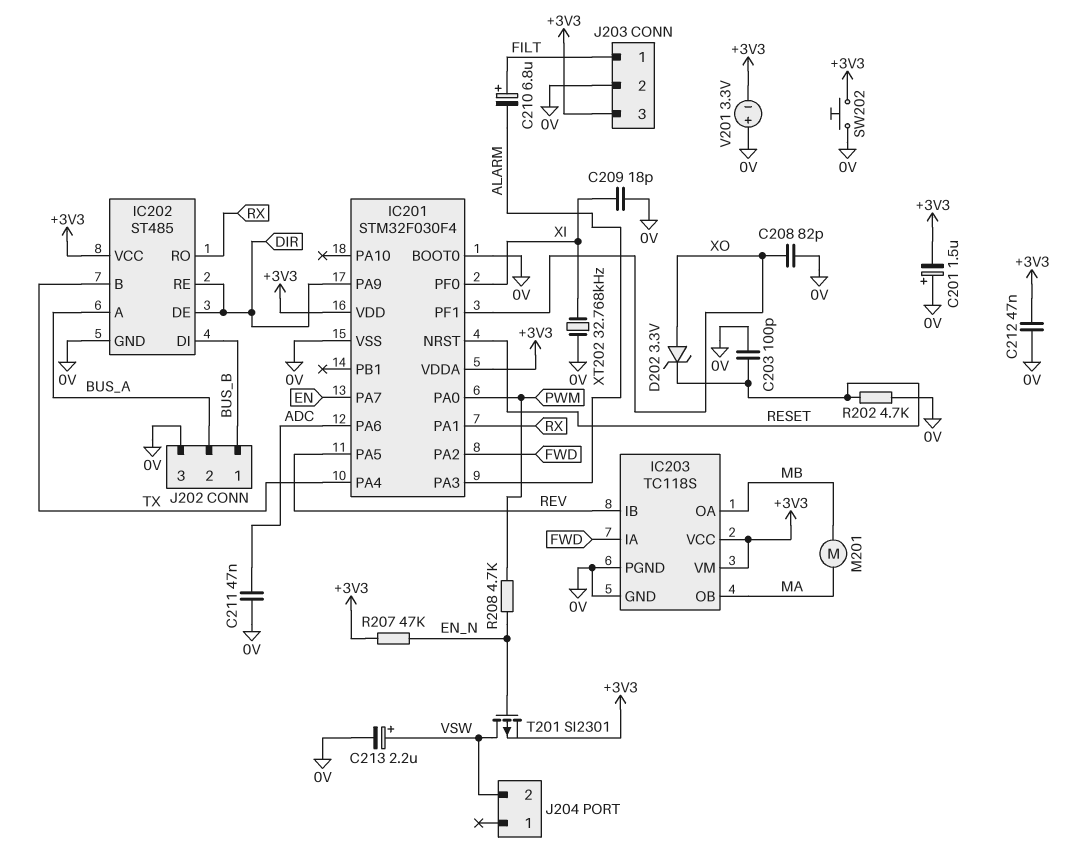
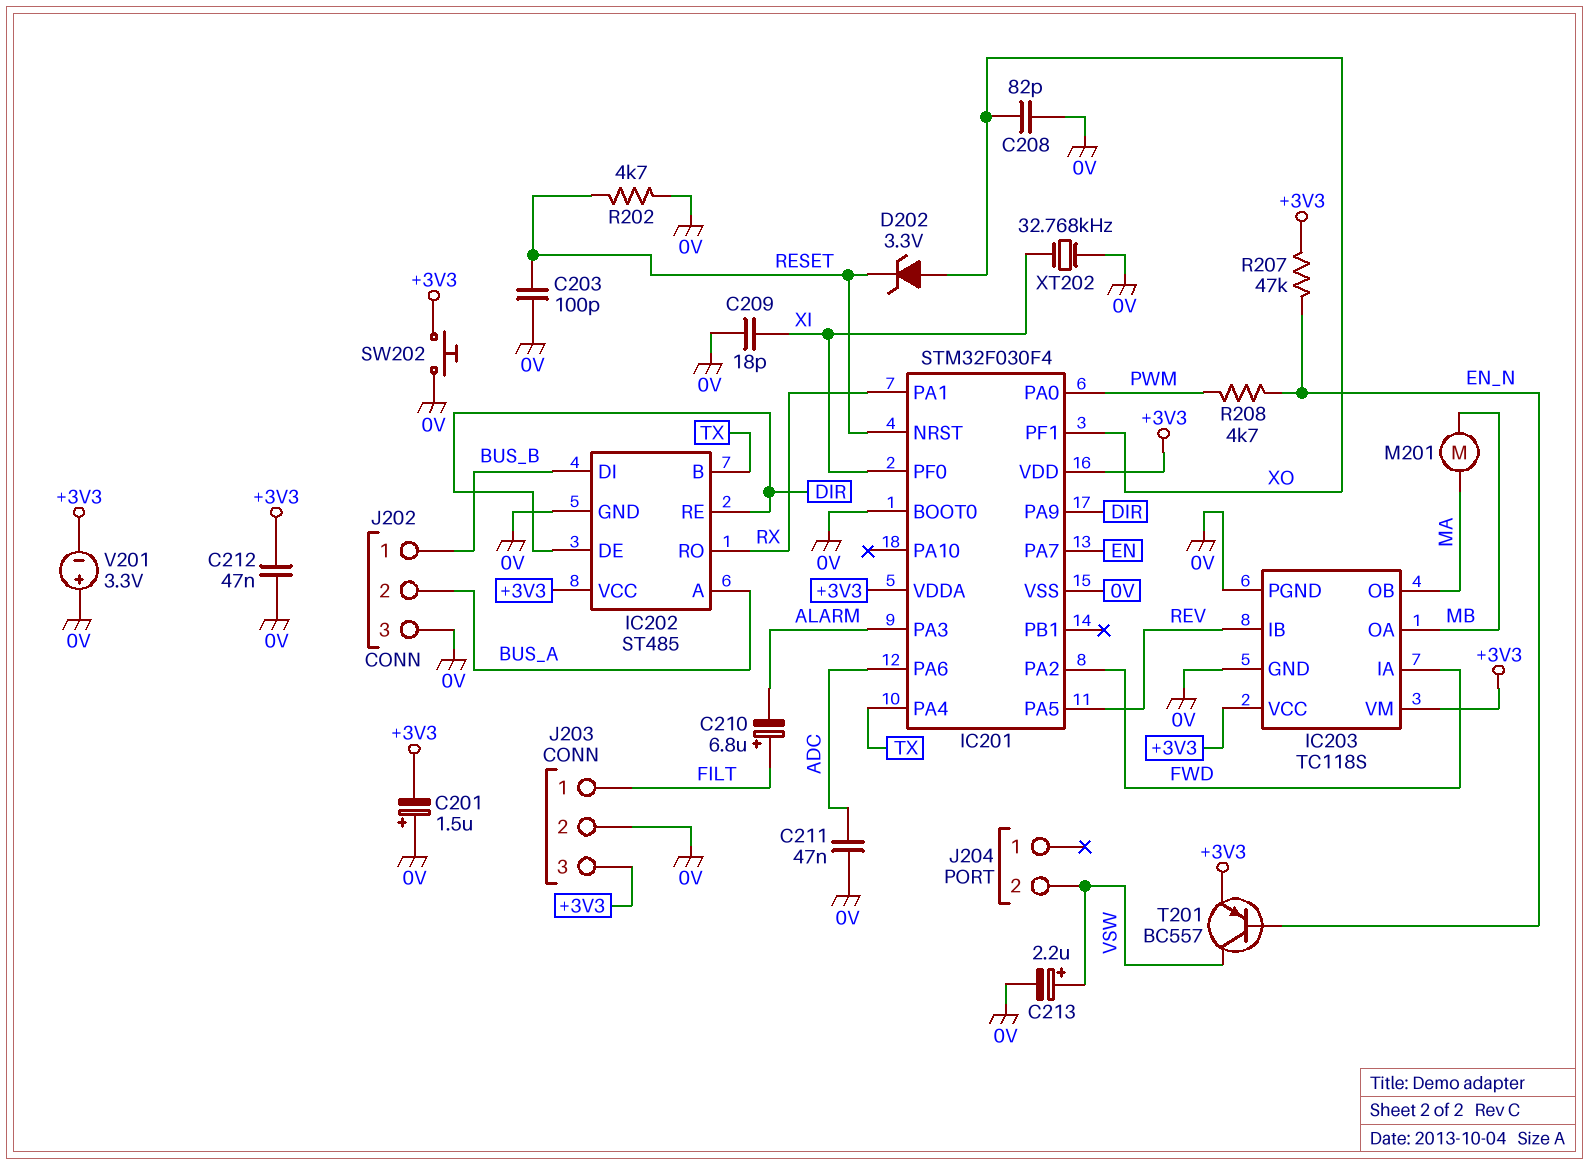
T201: PMOS SI2301 (G EN_N, D VSW, S +3V3) -> PNP BC557 (B EN_N, C VSW, E +3V3)

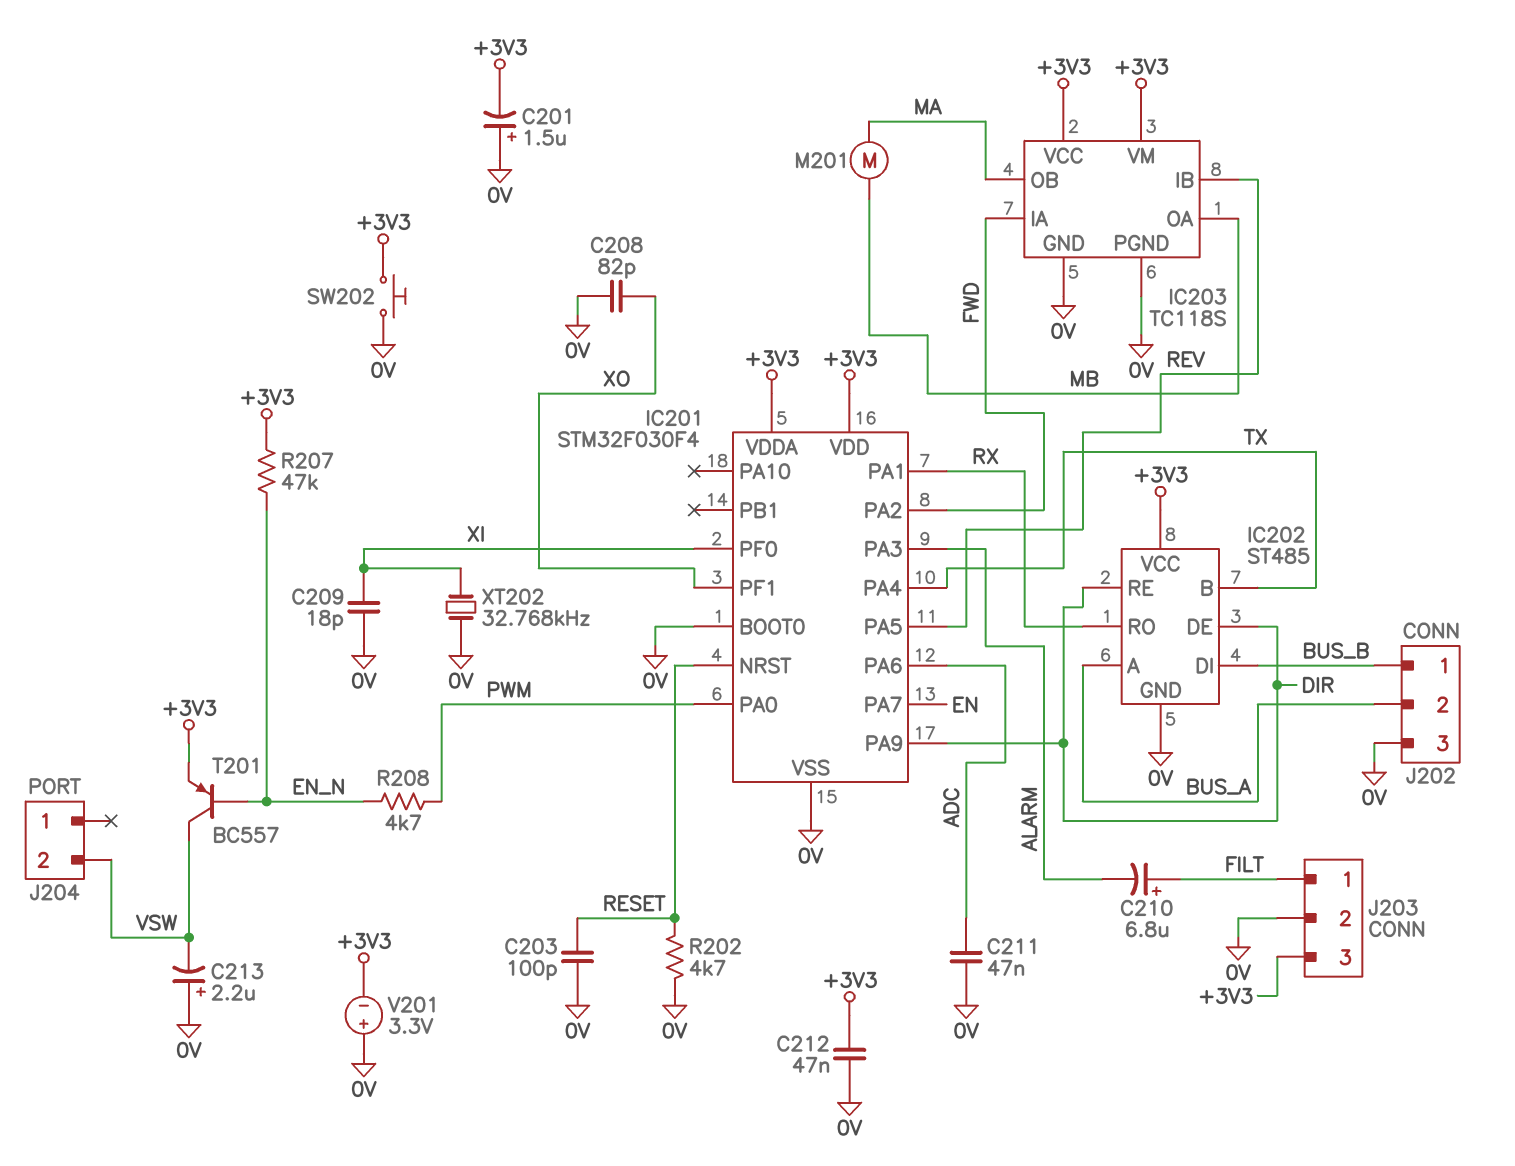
C213: 2.2uF (plus VSW, minus 0V) -> 2.2uF (plus 0V, minus VSW)
D202: zener 3.3V (A XO, K RESET) -> none

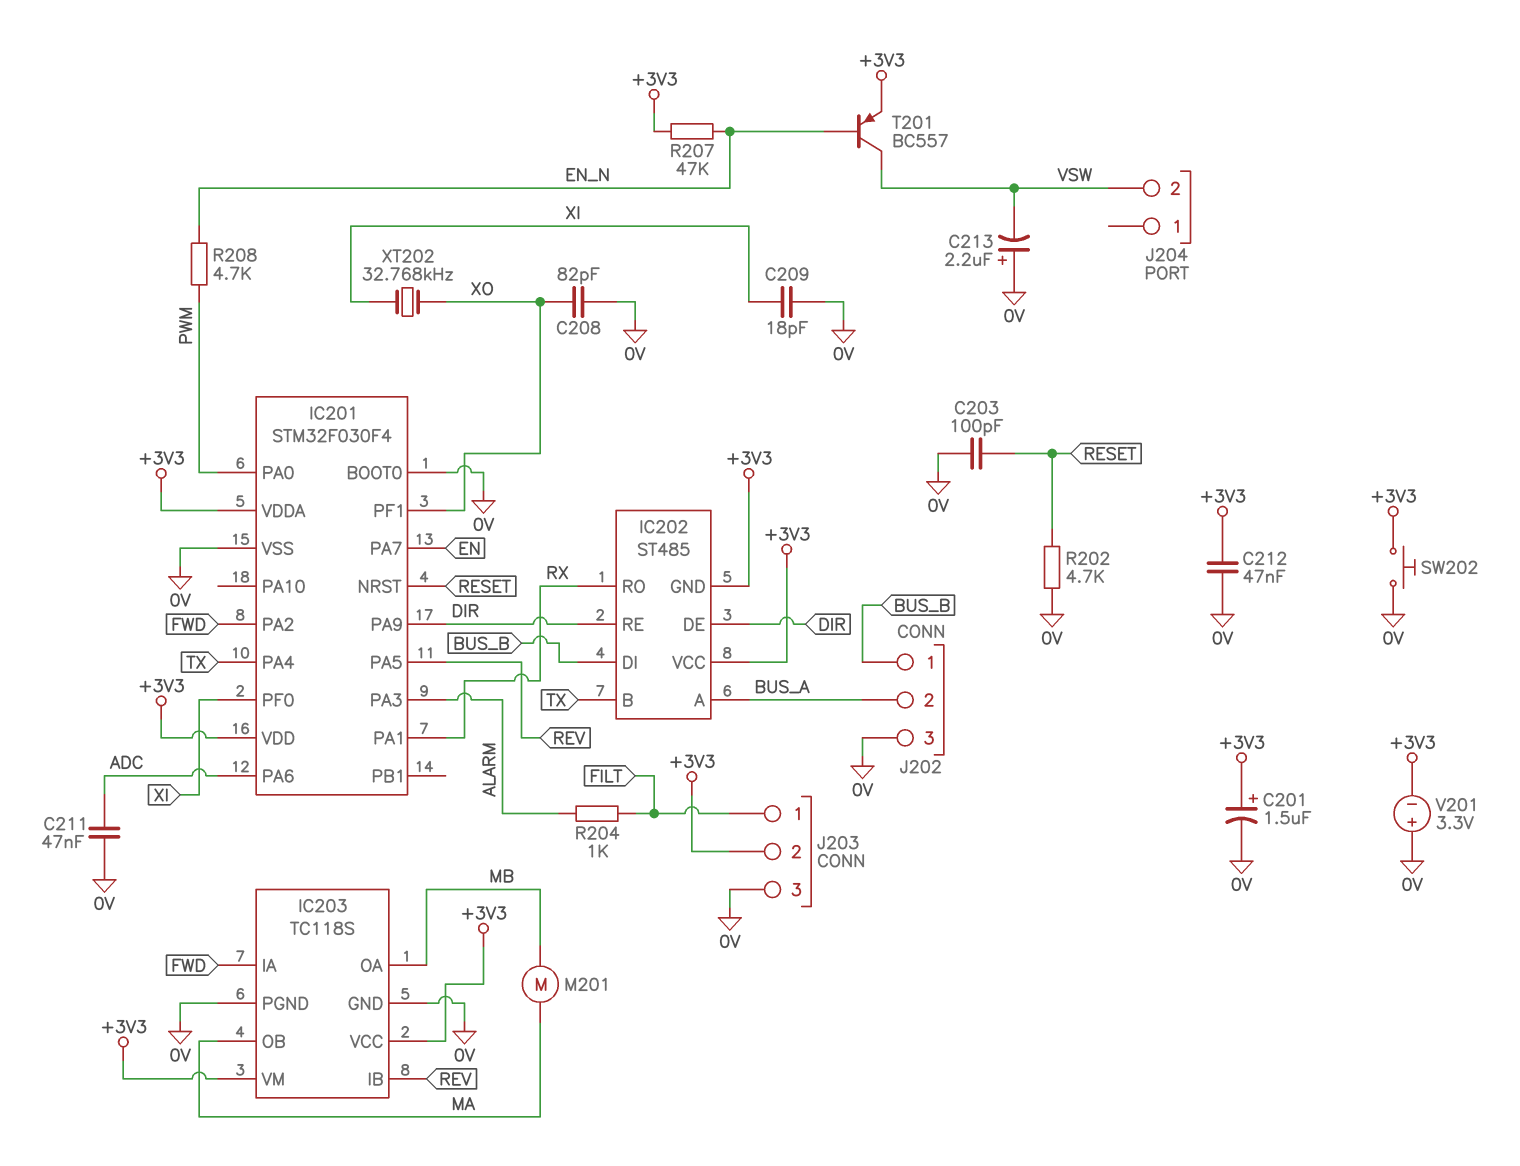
C201: 1.5uF (plus 0V, minus +3V3) -> 1.5uF (plus +3V3, minus 0V)
C210: 6.8uF (plus FILT, minus ALARM) -> none
IC202 pin GND: 0V -> +3V3
J203 pin 2: 0V -> +3V3
J203 pin 3: +3V3 -> 0V
R204: none -> 1k (ALARM, FILT)
XT202: 32.768kHz (0V, XI) -> 32.768kHz (XI, XO)

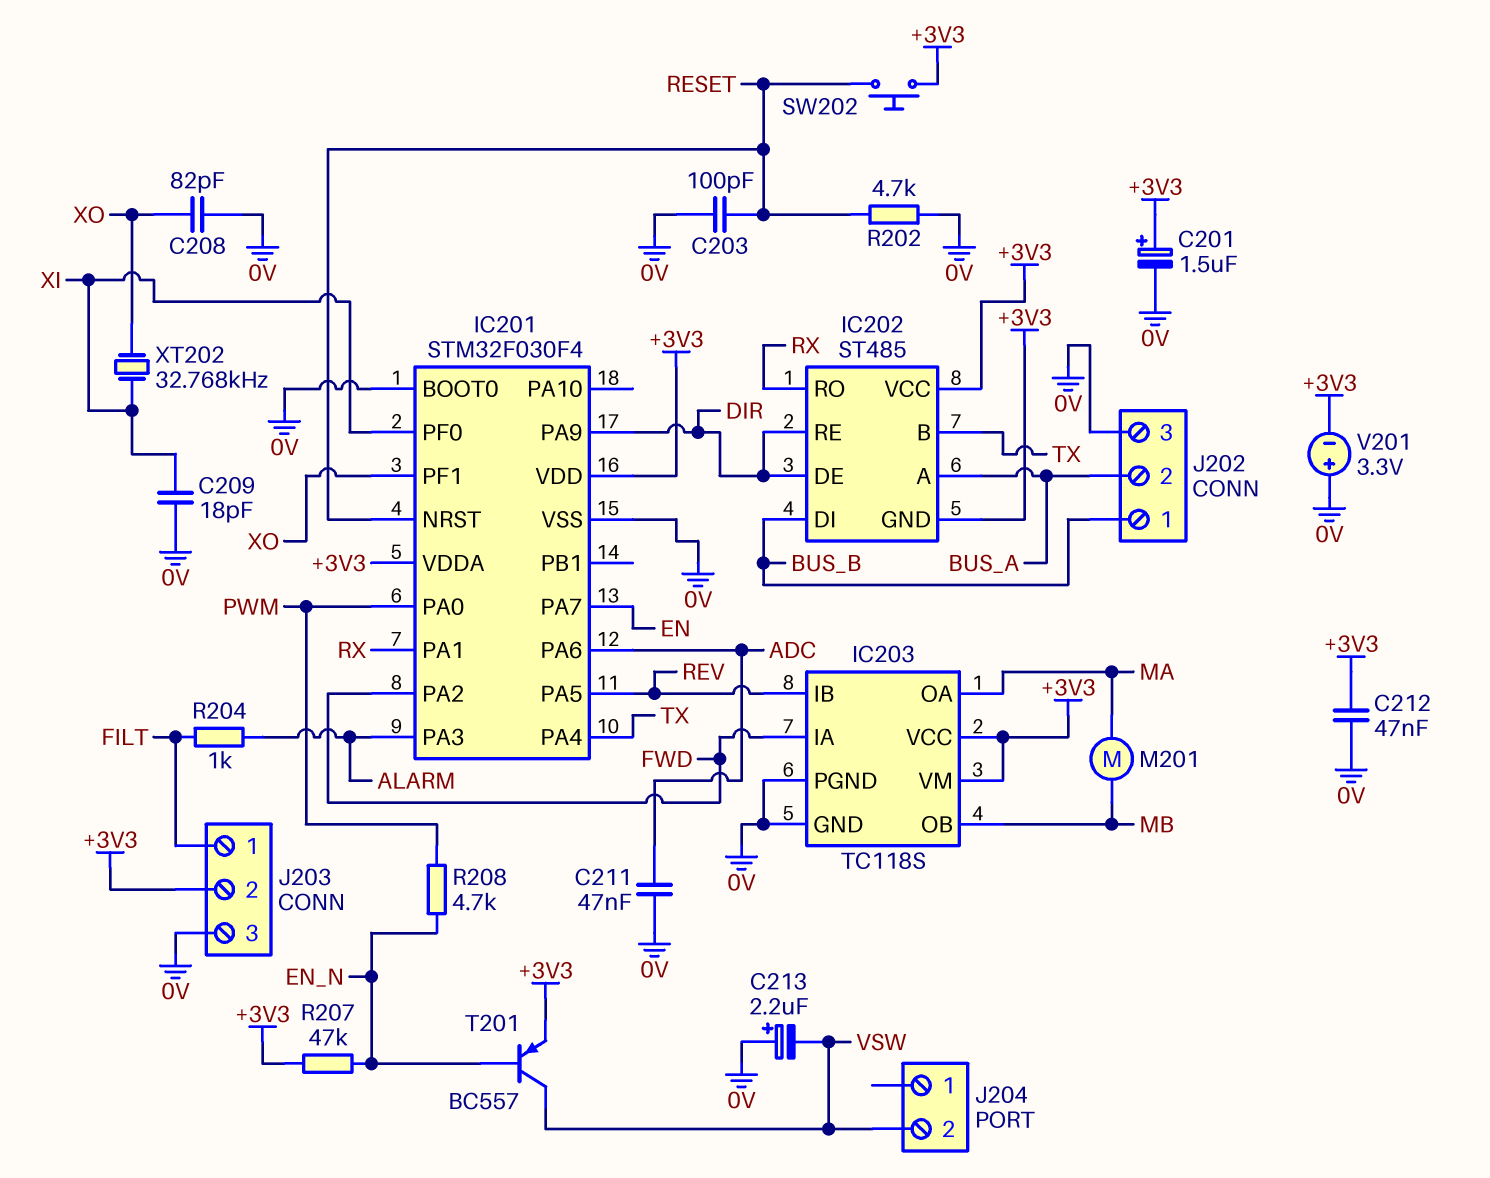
IC203 pin OA: MB -> MA
IC203 pin OB: MA -> MB
SW202: button (+3V3, 0V) -> button (+3V3, RESET)

